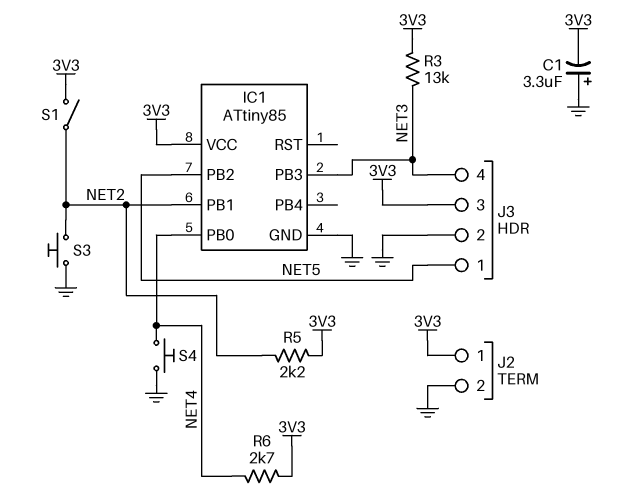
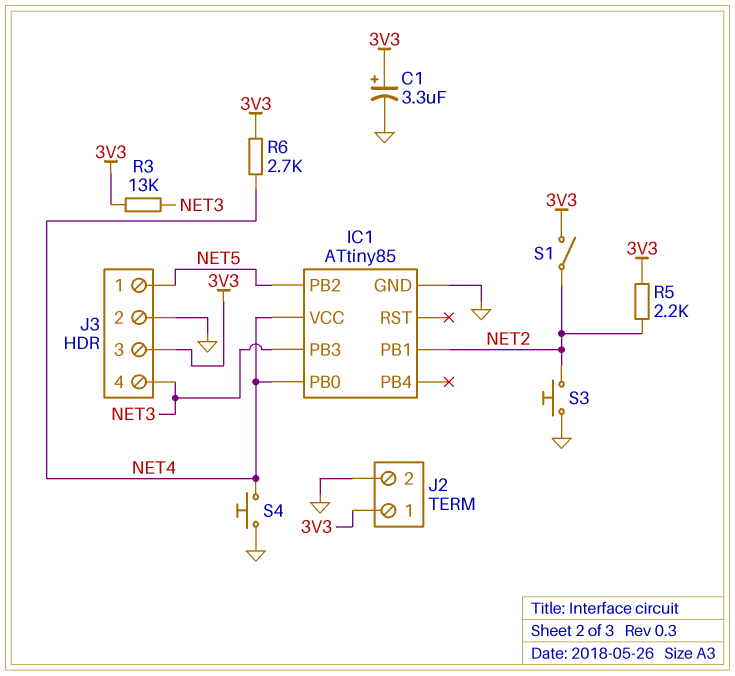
C1: 3.3uF (plus GND, minus 3V3) -> 3.3uF (plus 3V3, minus GND)
IC1 pin VCC: 3V3 -> NET4

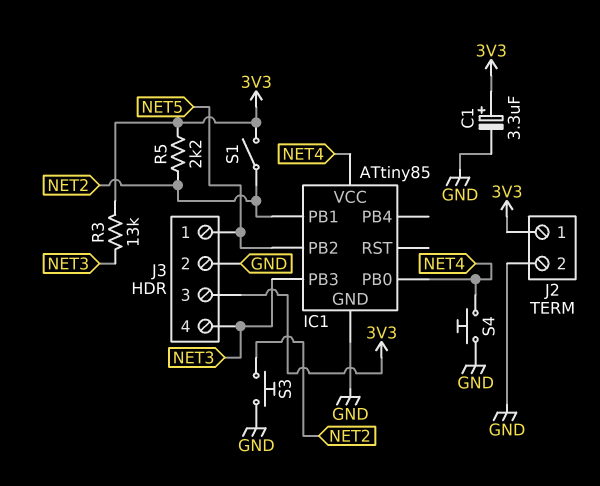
R6: 2.7k (3V3, NET4) -> none

